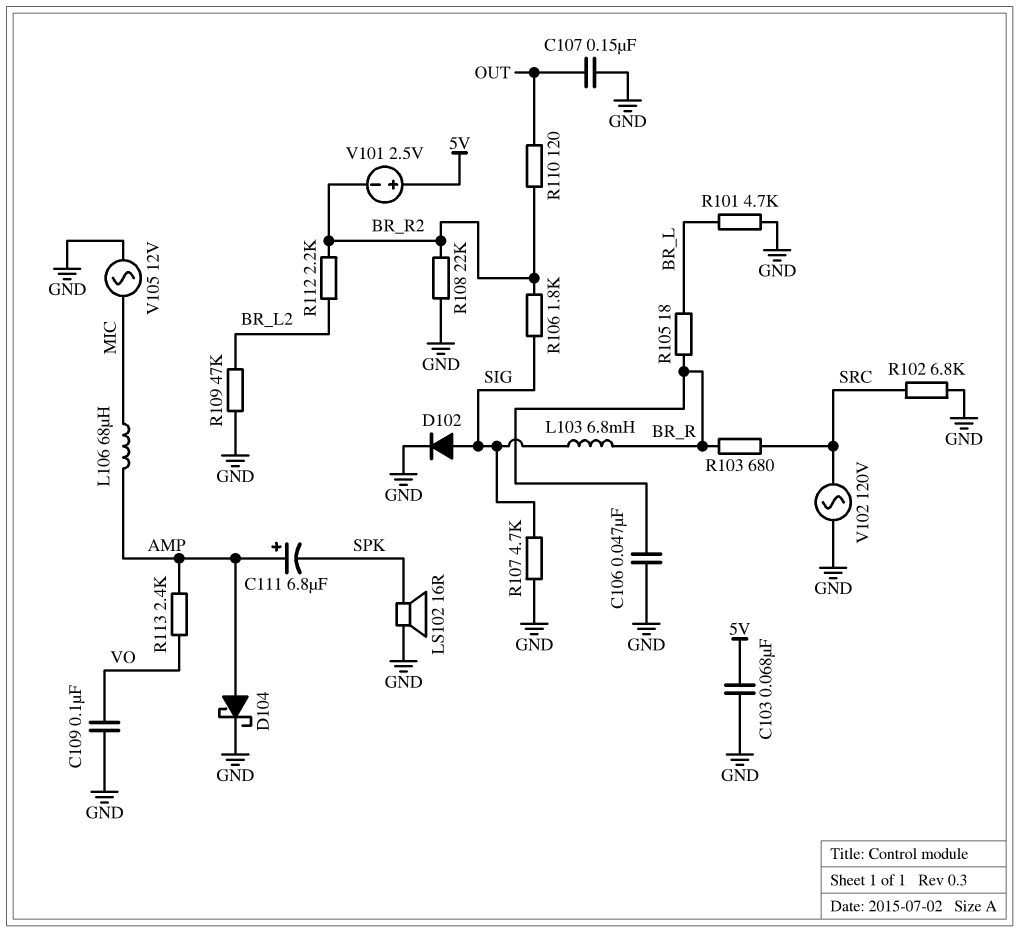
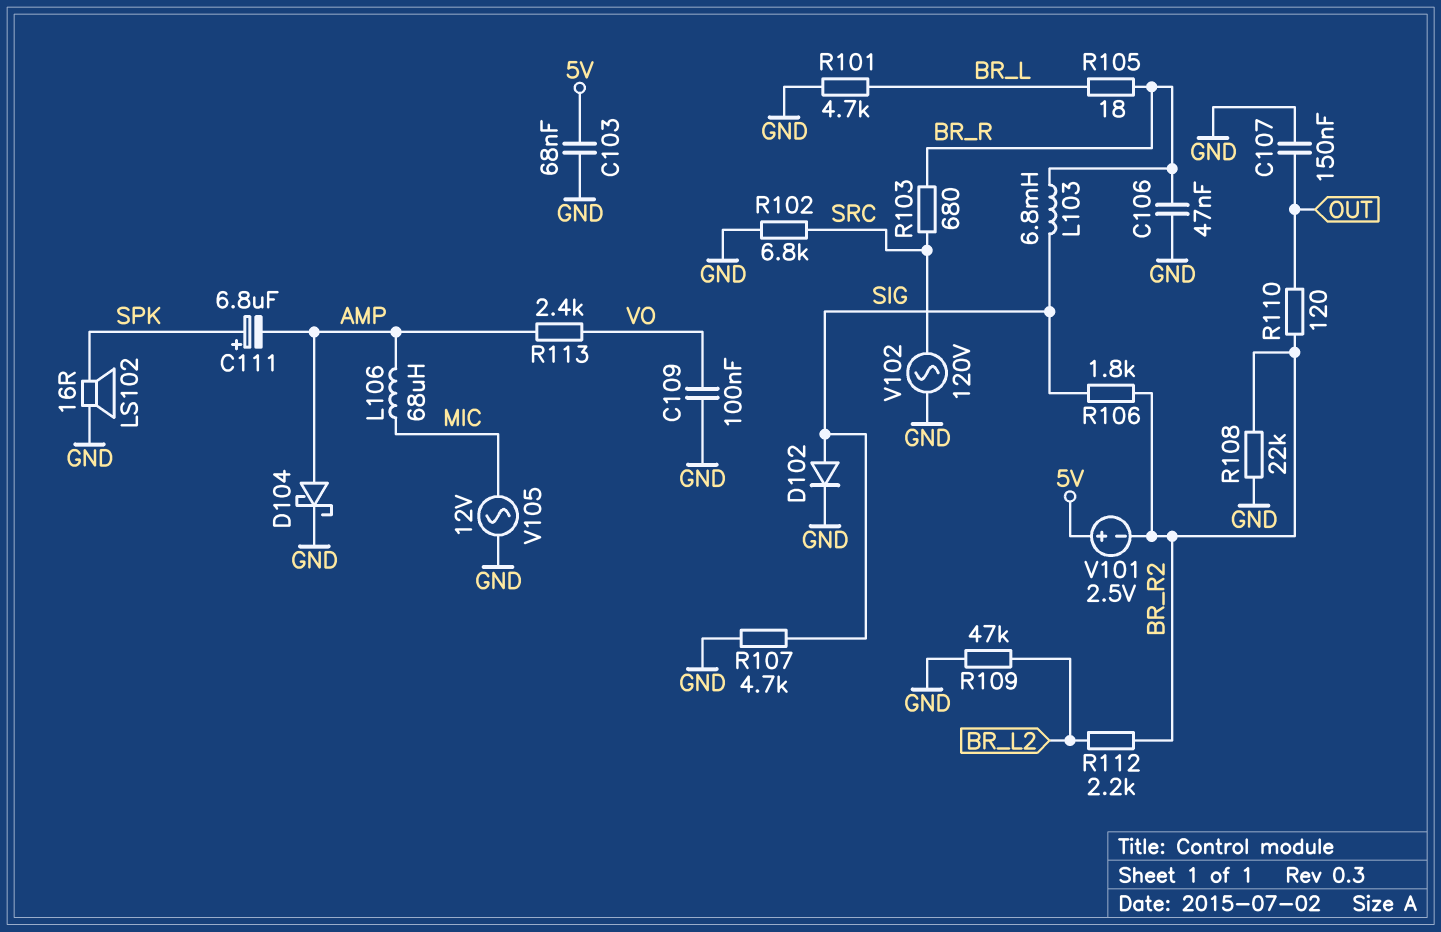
C111: 6.8uF (plus AMP, minus SPK) -> 6.8uF (plus SPK, minus AMP)

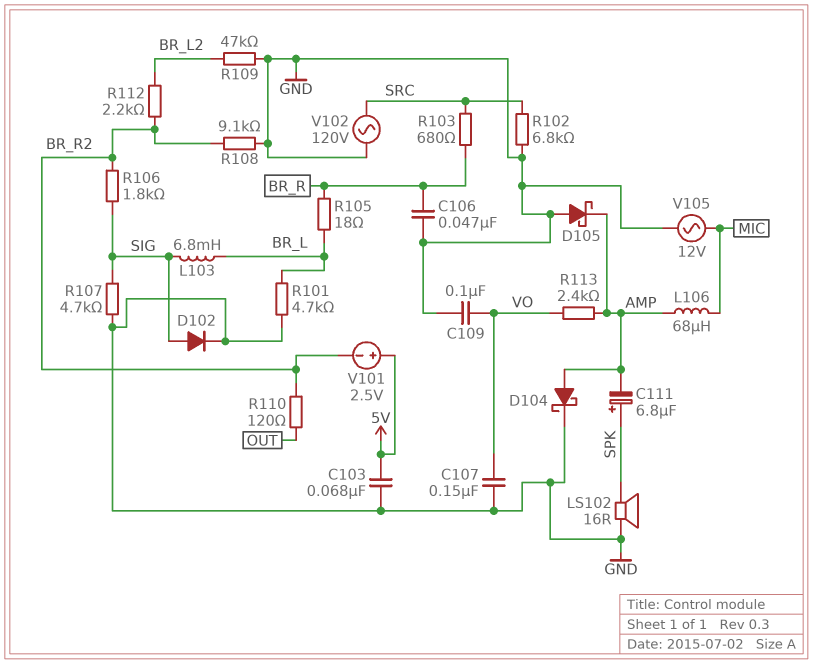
C107: 150nF (GND, OUT) -> 150nF (GND, VO)
D105: none -> schottky (A GND, K AMP)
L103: 6.8mH (BR_R, SIG) -> 6.8mH (BR_L, SIG)
R108: 22k (BR_R2, GND) -> 9.1k (BR_R2, GND)

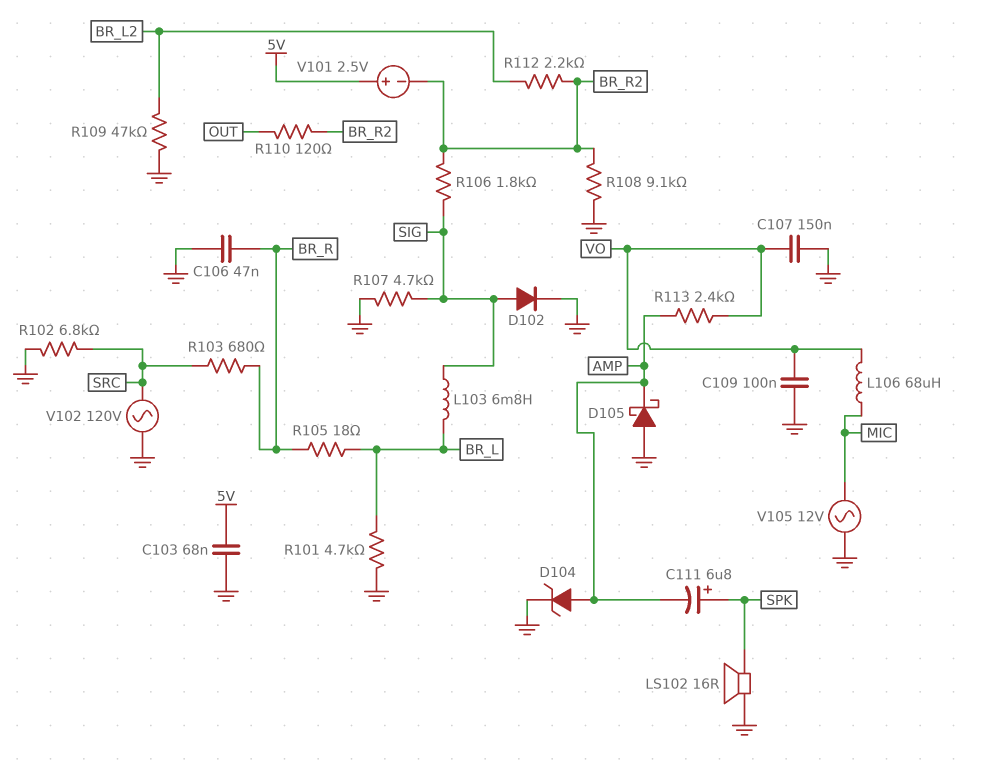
D104: schottky (A AMP, K GND) -> zener (A AMP, K GND)
L106: 68uH (AMP, MIC) -> 68uH (MIC, VO)

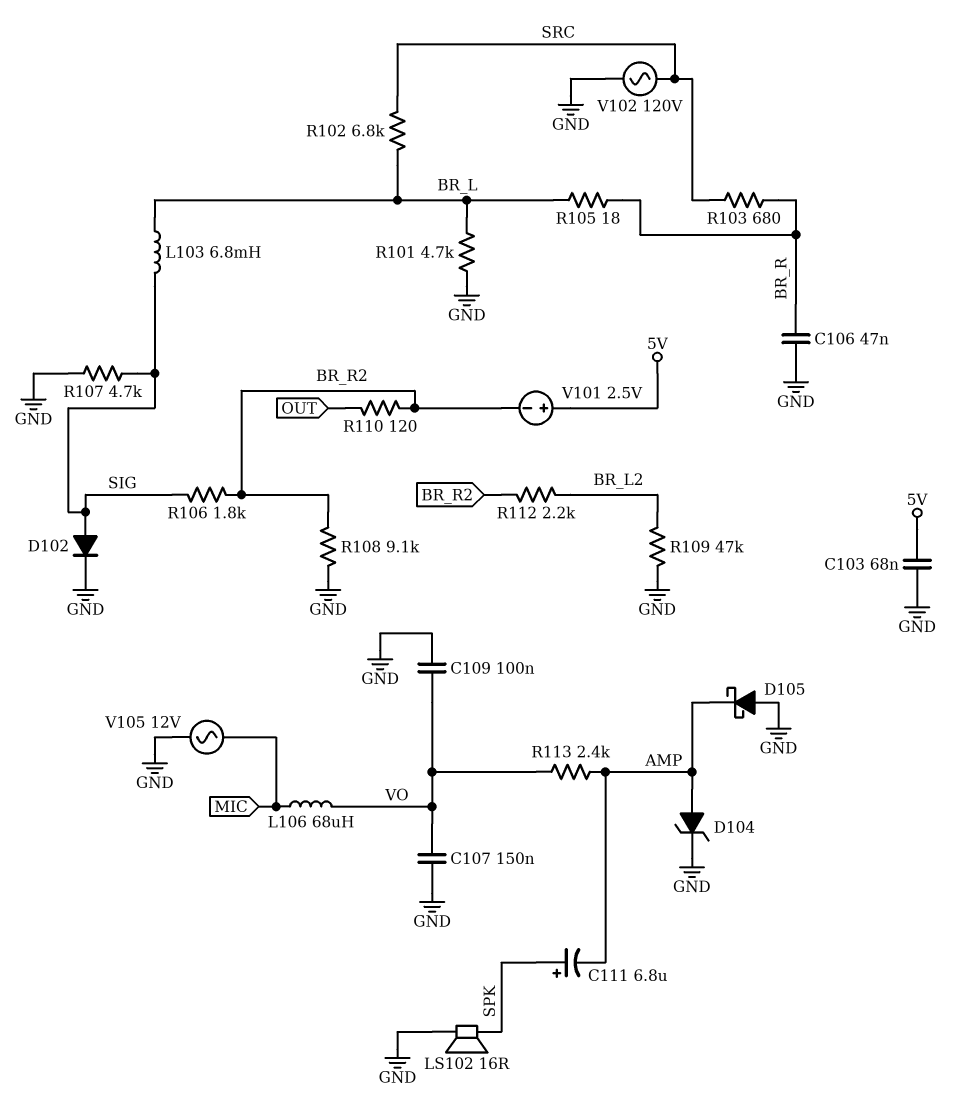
R102: 6.8k (GND, SRC) -> 6.8k (BR_L, SRC)

